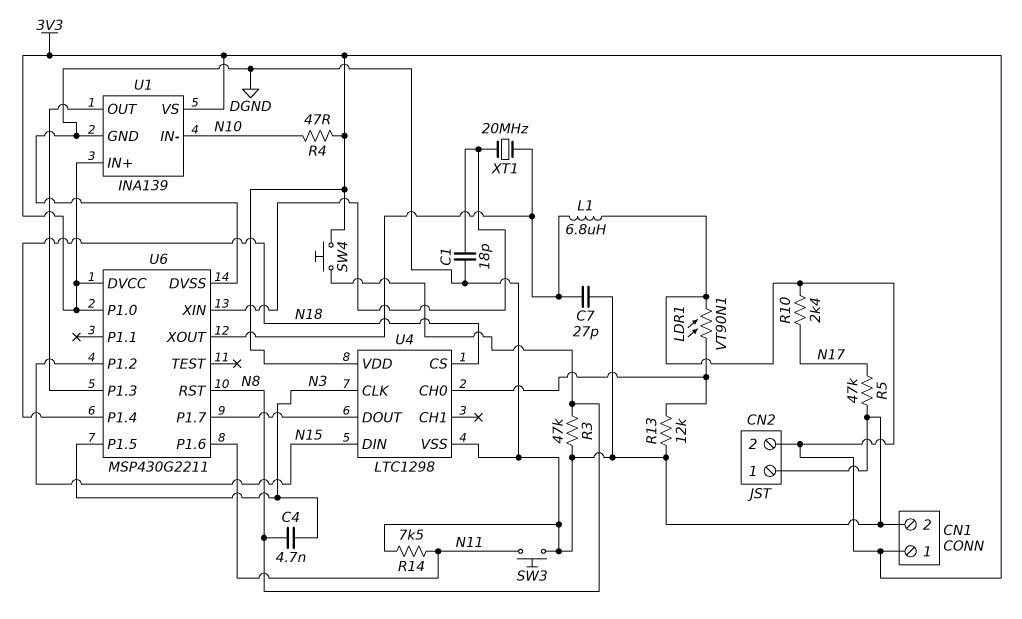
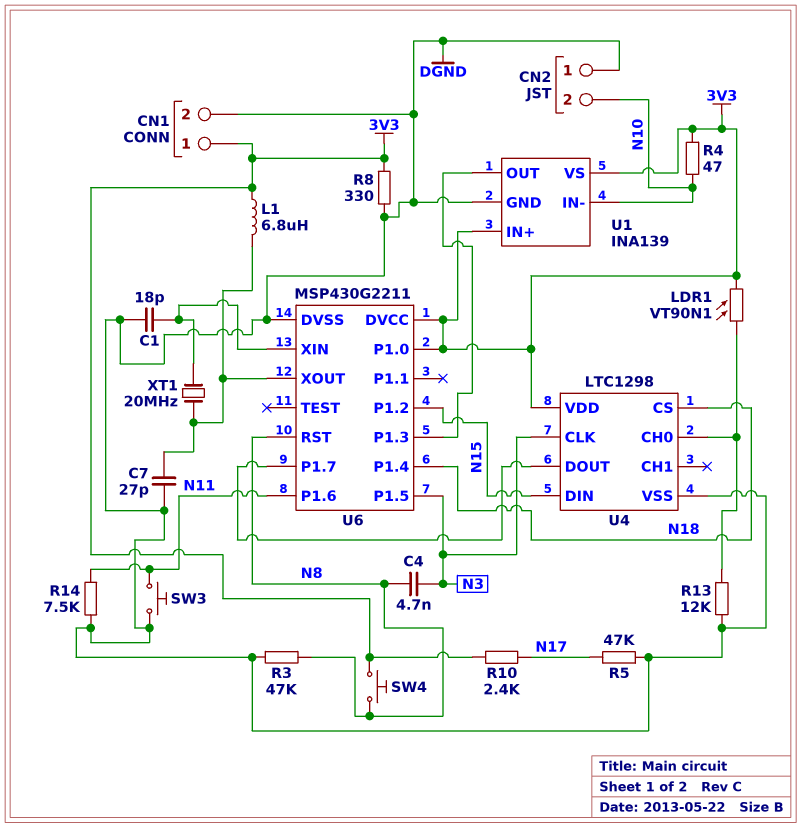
CN2 pin 2: 3V3 -> N10
R8: none -> 330 (3V3, DGND)

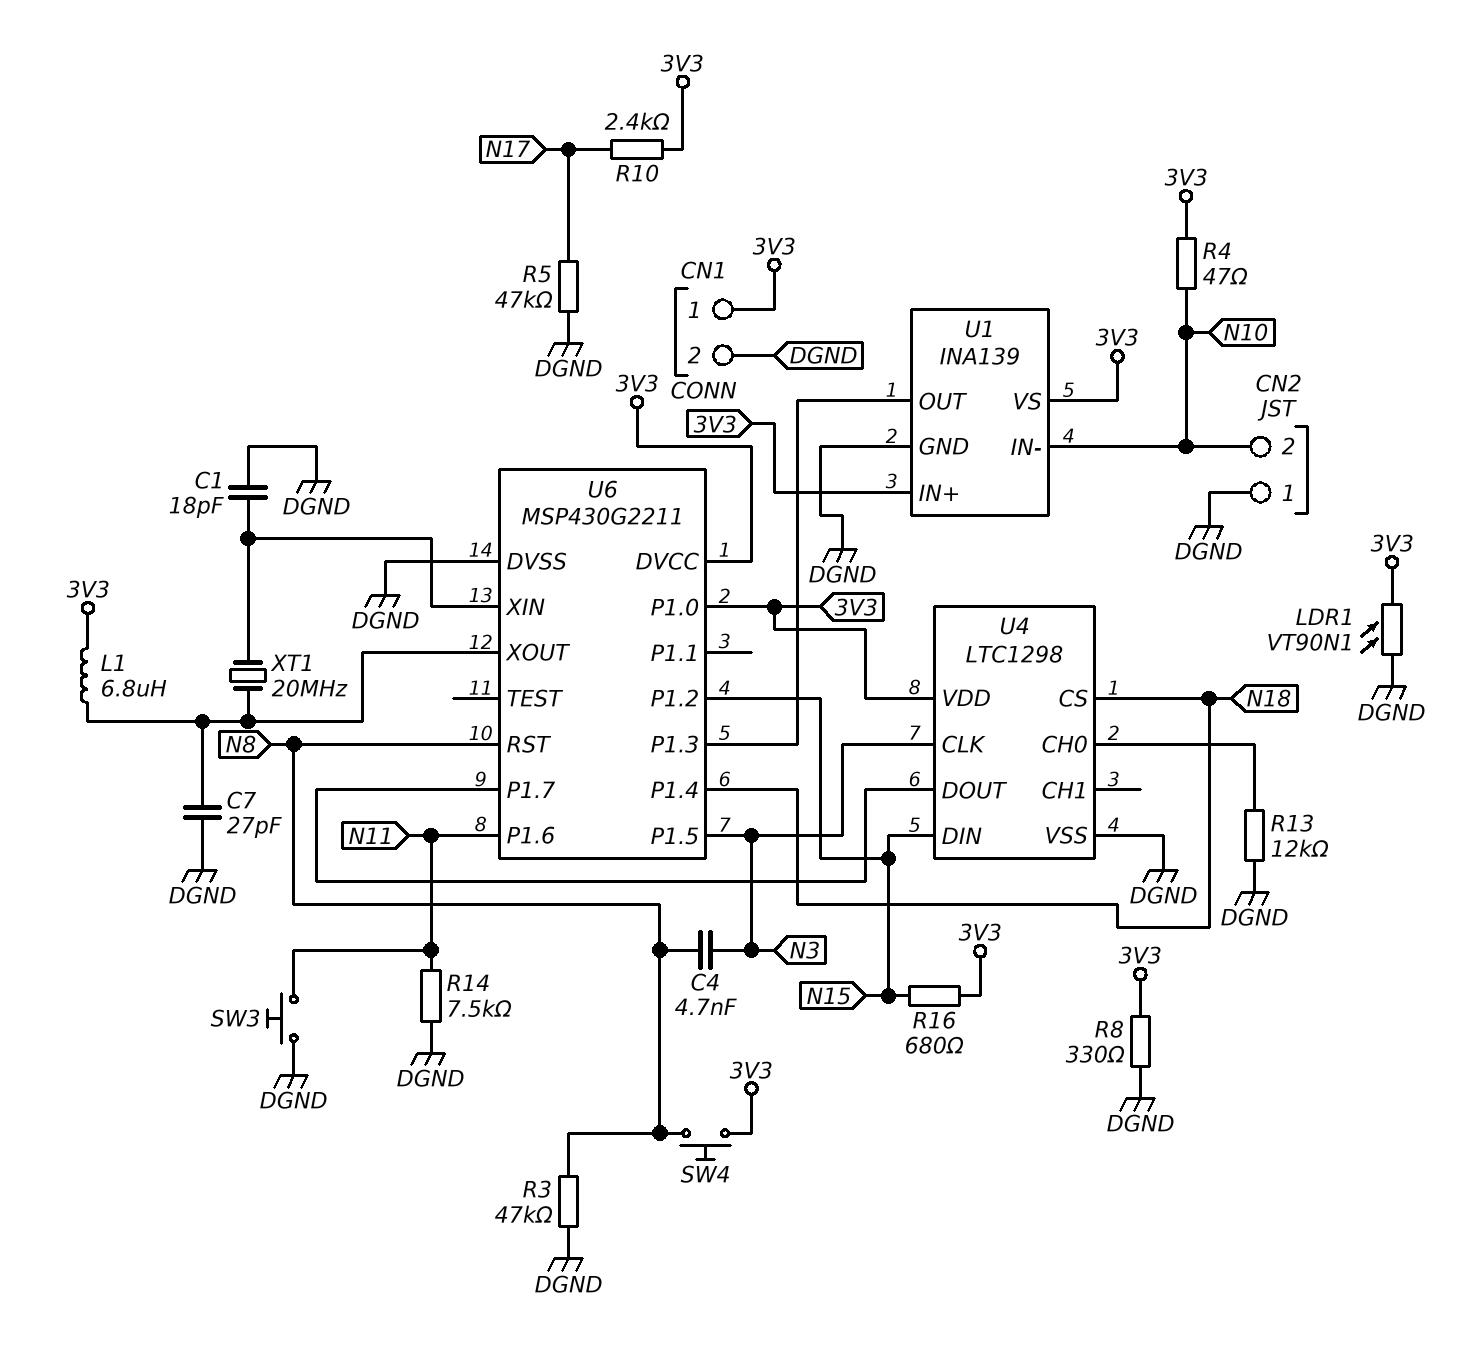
LDR1: VT90N1 (3V3, U4/CH0) -> VT90N1 (3V3, DGND)
R16: none -> 680 (3V3, N15)

